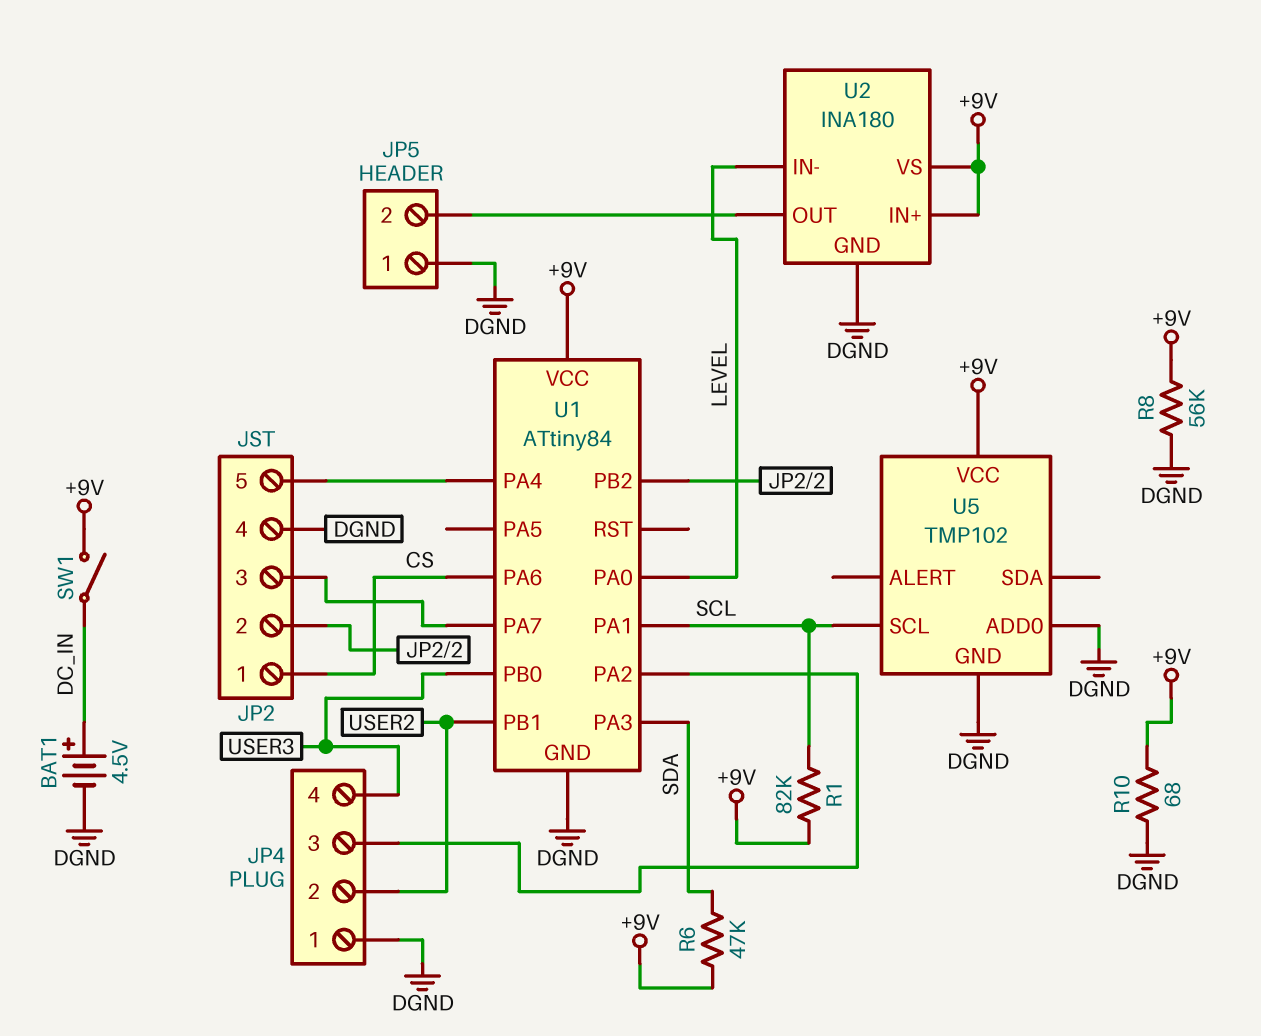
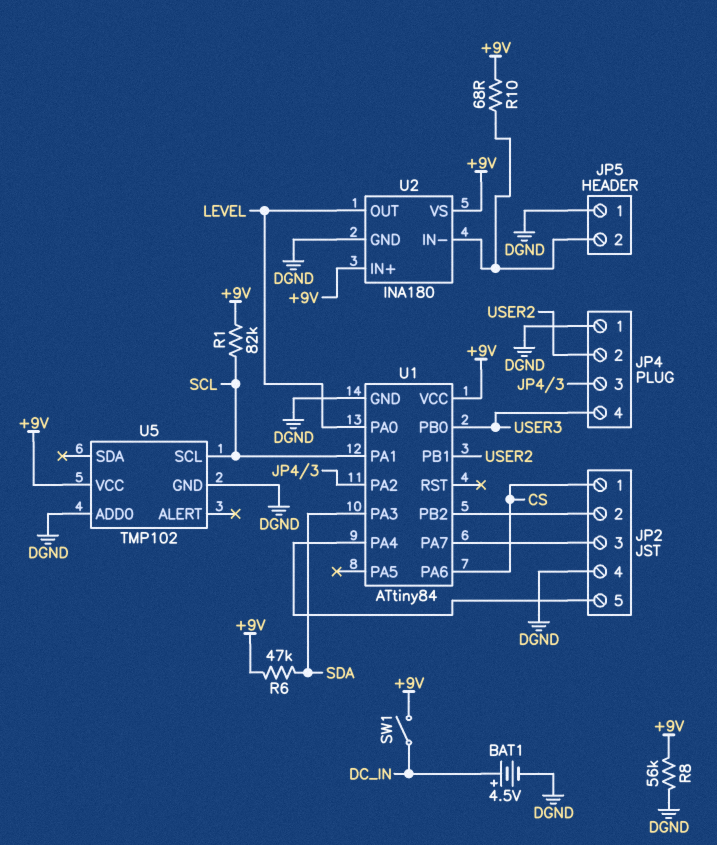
R10: 68 (+9V, DGND) -> 68 (+9V, JP5/2)
U2 pin IN-: LEVEL -> JP5/2
U2 pin OUT: JP5/2 -> LEVEL

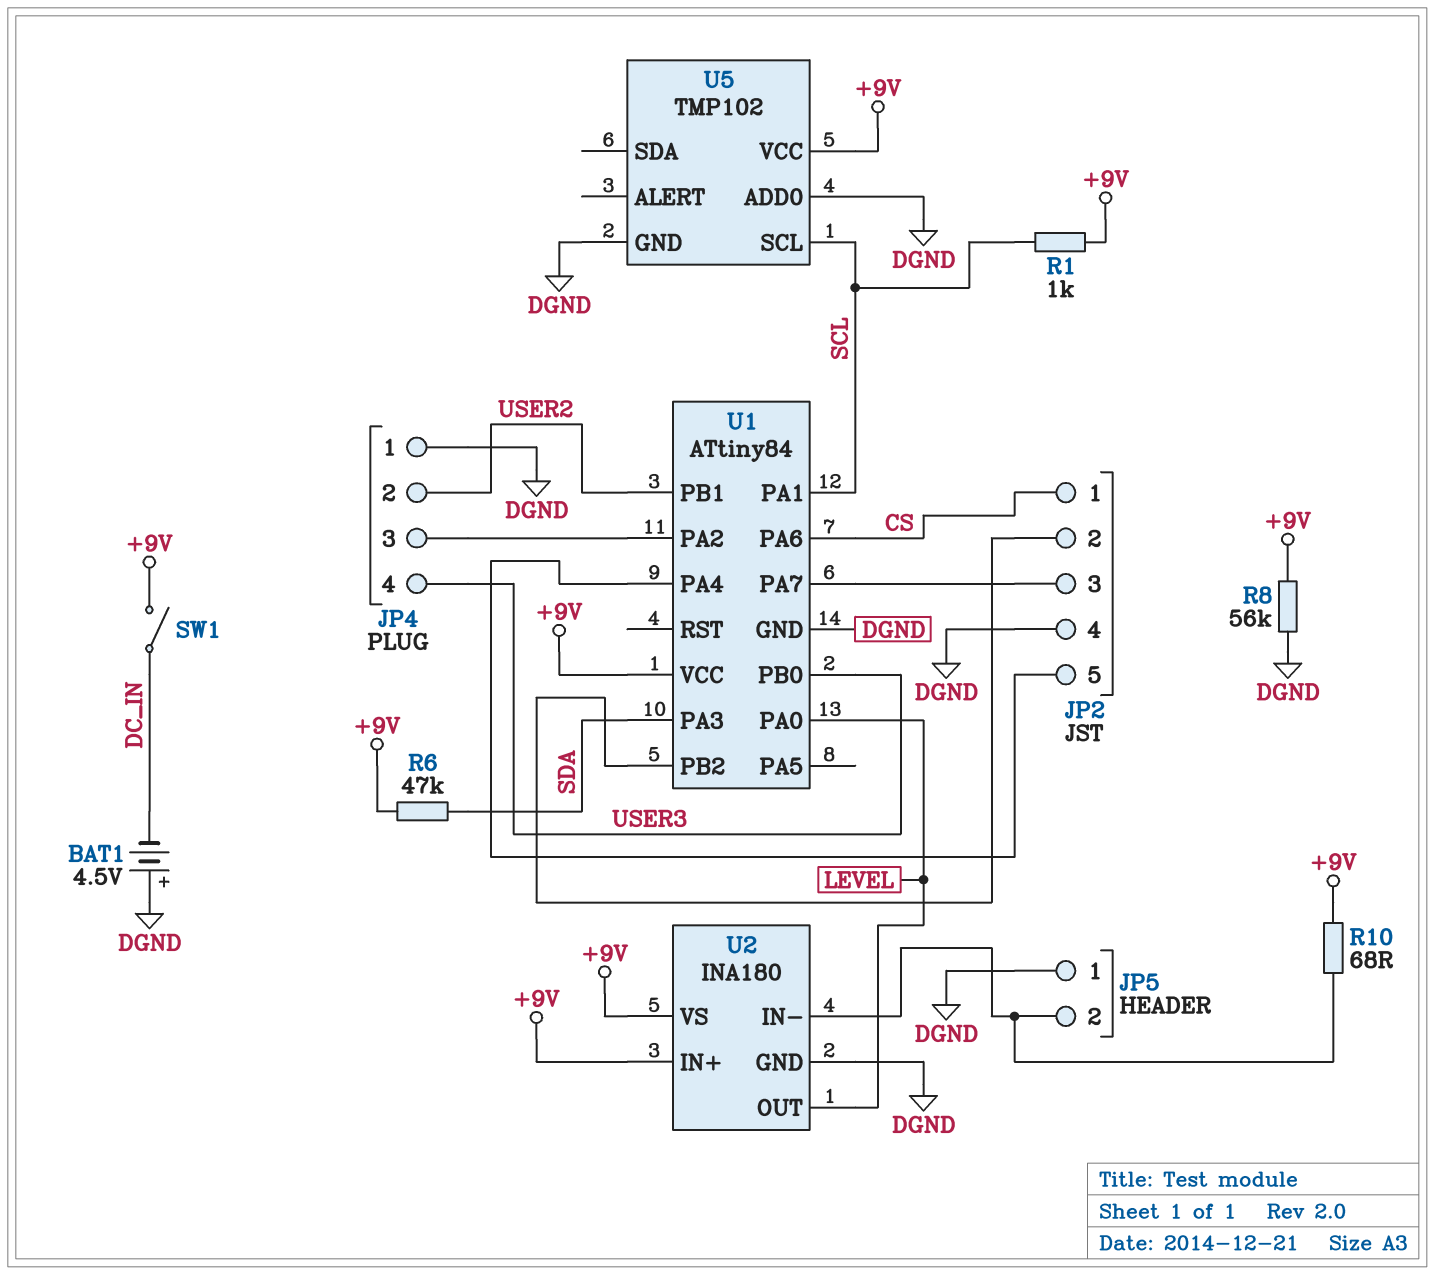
BAT1: 4.5V (plus DC_IN, minus DGND) -> 4.5V (plus DGND, minus DC_IN)
R1: 82k (+9V, SCL) -> 1k (+9V, SCL)

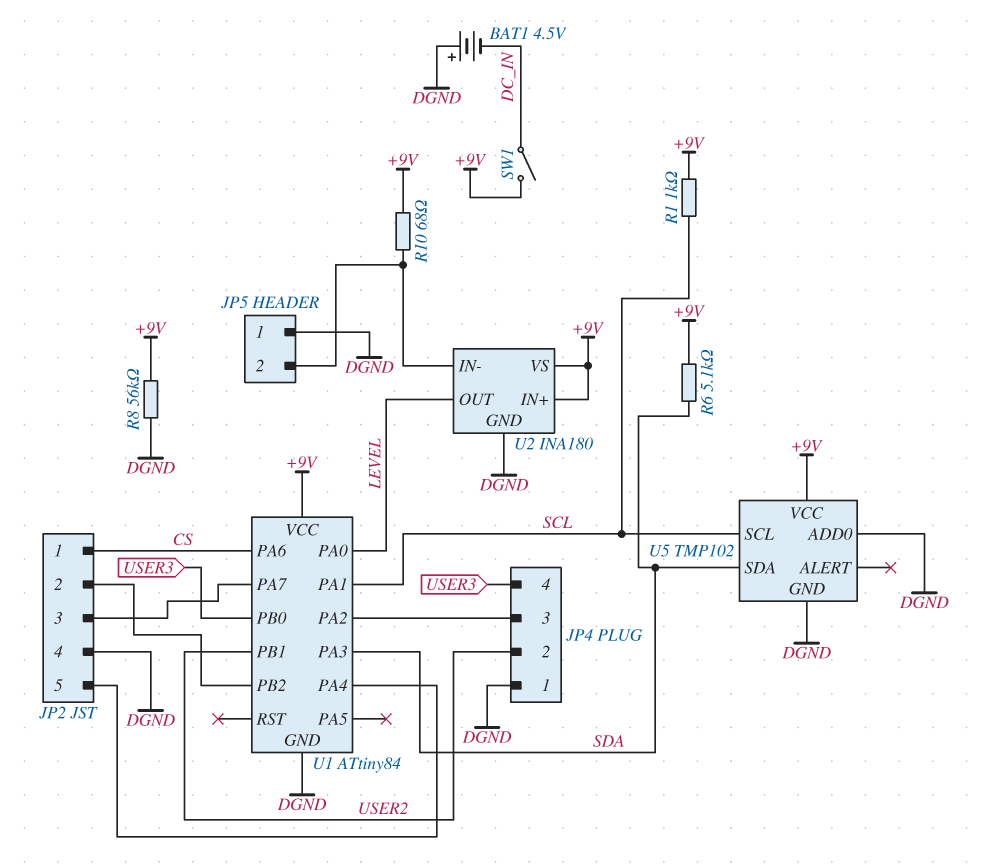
R6: 47k (+9V, SDA) -> 5.1k (+9V, SDA)
U5 pin SDA: none -> SDA

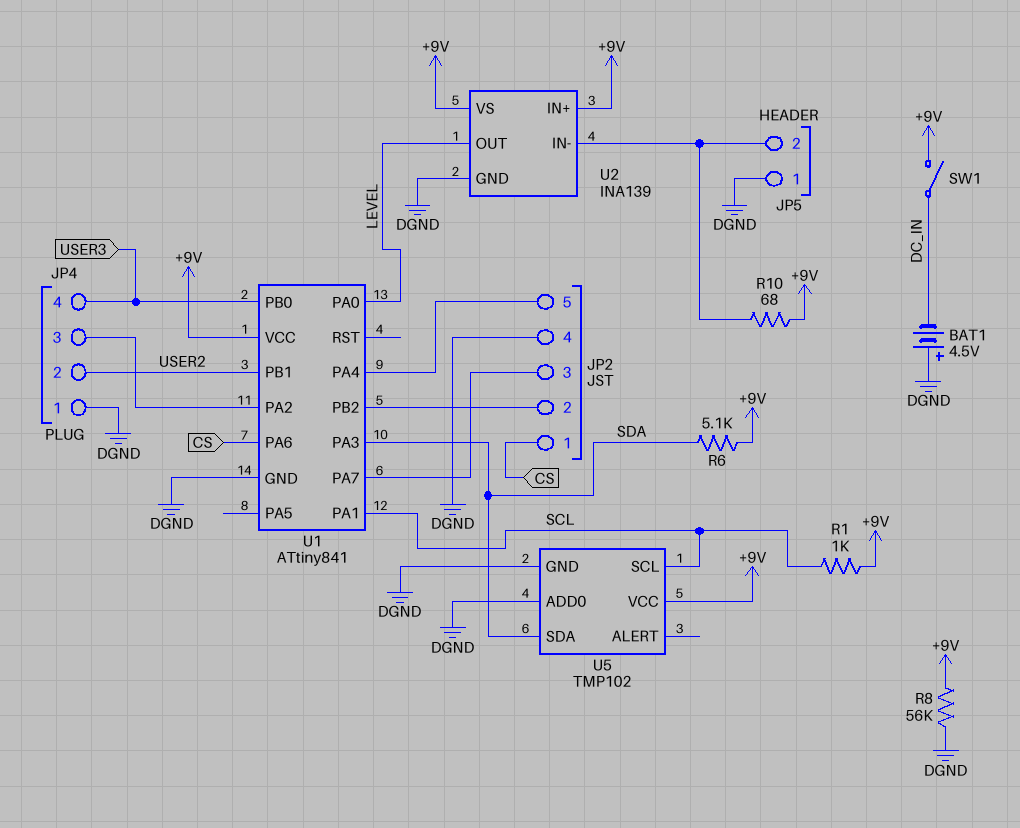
U1: ATtiny84 -> ATtiny841
U2: INA180 -> INA139

